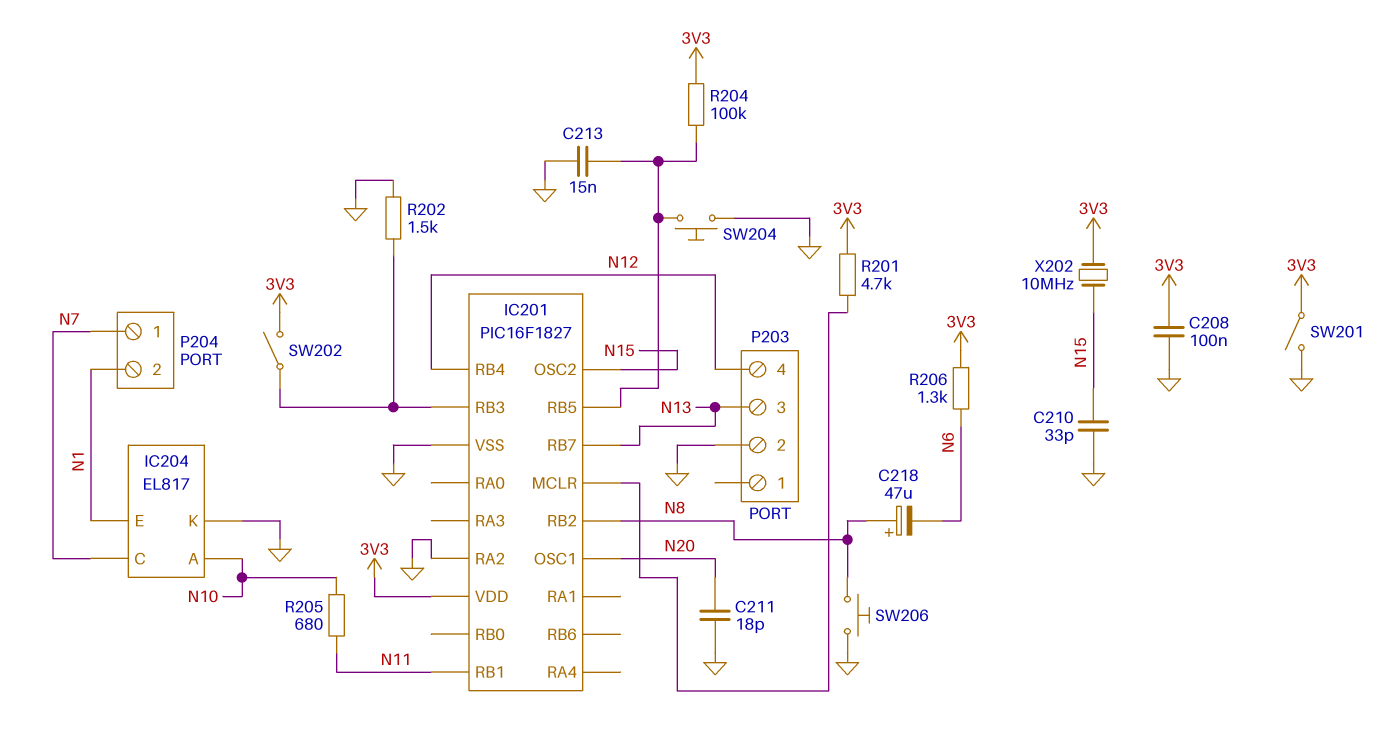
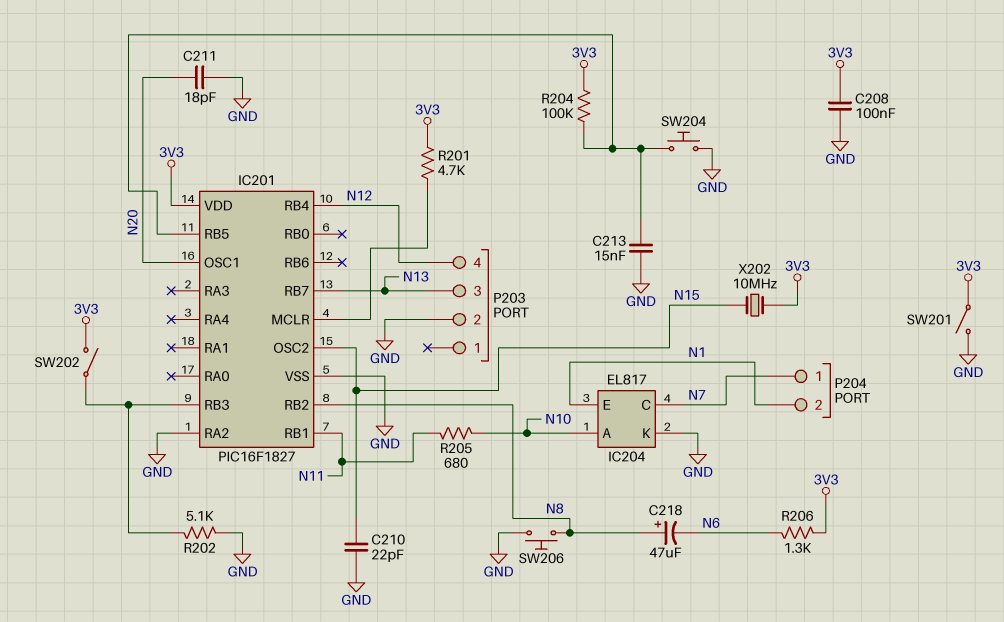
C210: 33pF (GND, N15) -> 22pF (GND, N15)
R202: 1.5k (GND, IC201/RB3) -> 5.1k (GND, IC201/RB3)

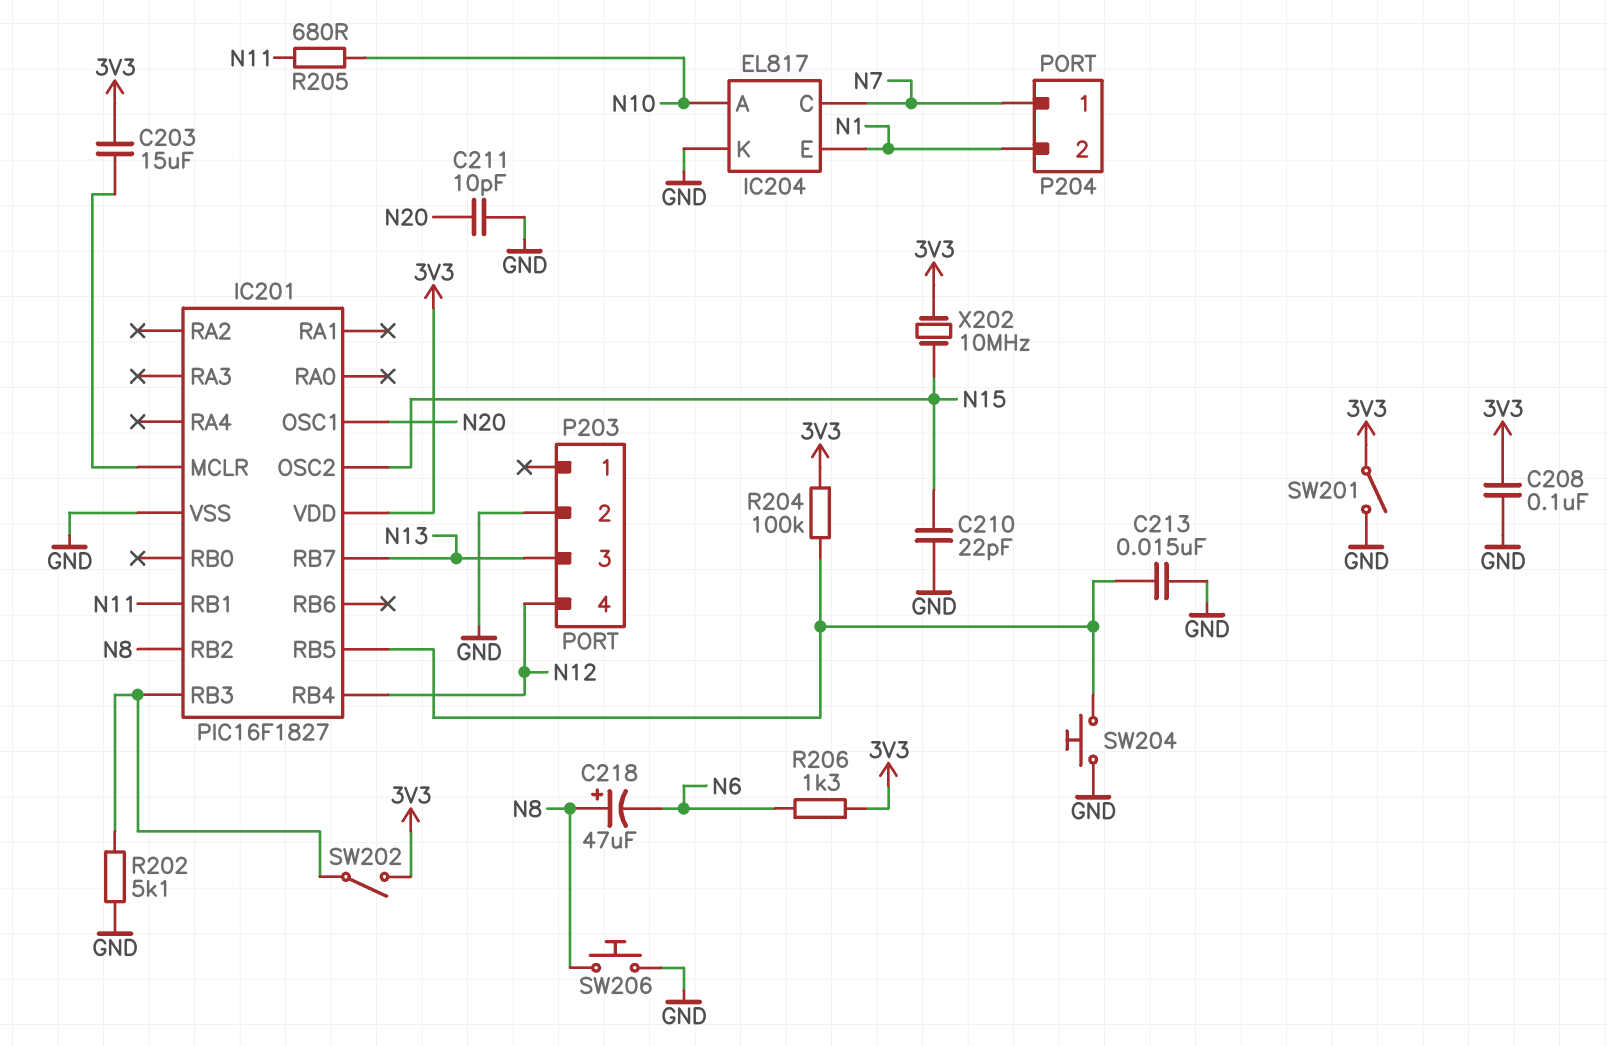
C203: none -> 15uF (3V3, IC201/MCLR)
C211: 18pF (GND, N20) -> 10pF (GND, N20)
IC201 pin RA2: GND -> none
R201: 4.7k (3V3, IC201/MCLR) -> none

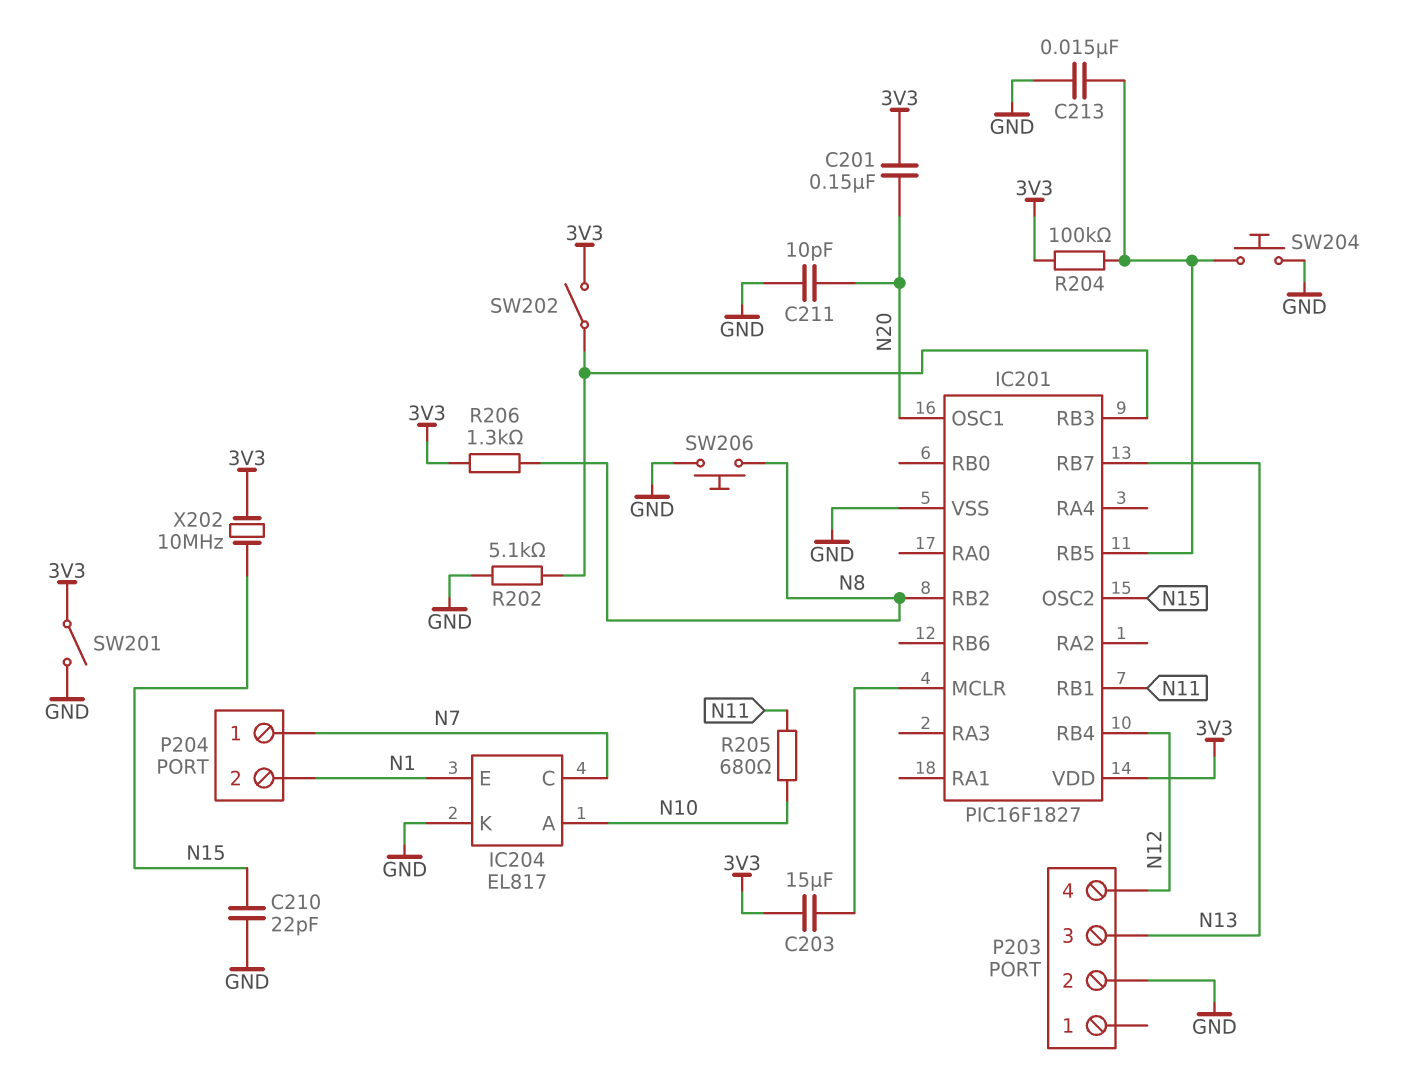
C201: none -> 150nF (3V3, N20)
C208: 100nF (3V3, GND) -> none
C218: 47uF (plus N8, minus N6) -> none
R206: 1.3k (3V3, N6) -> 1.3k (3V3, N8)

